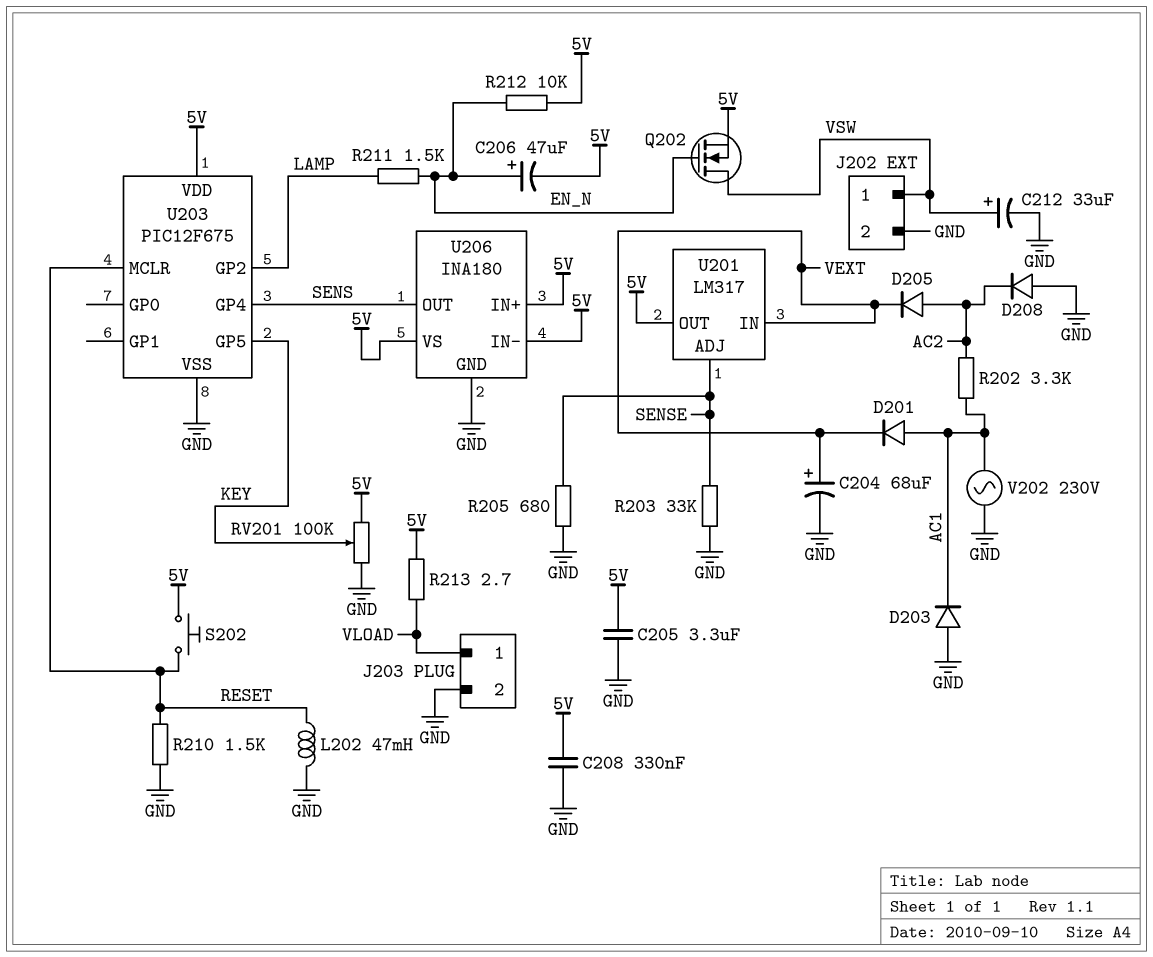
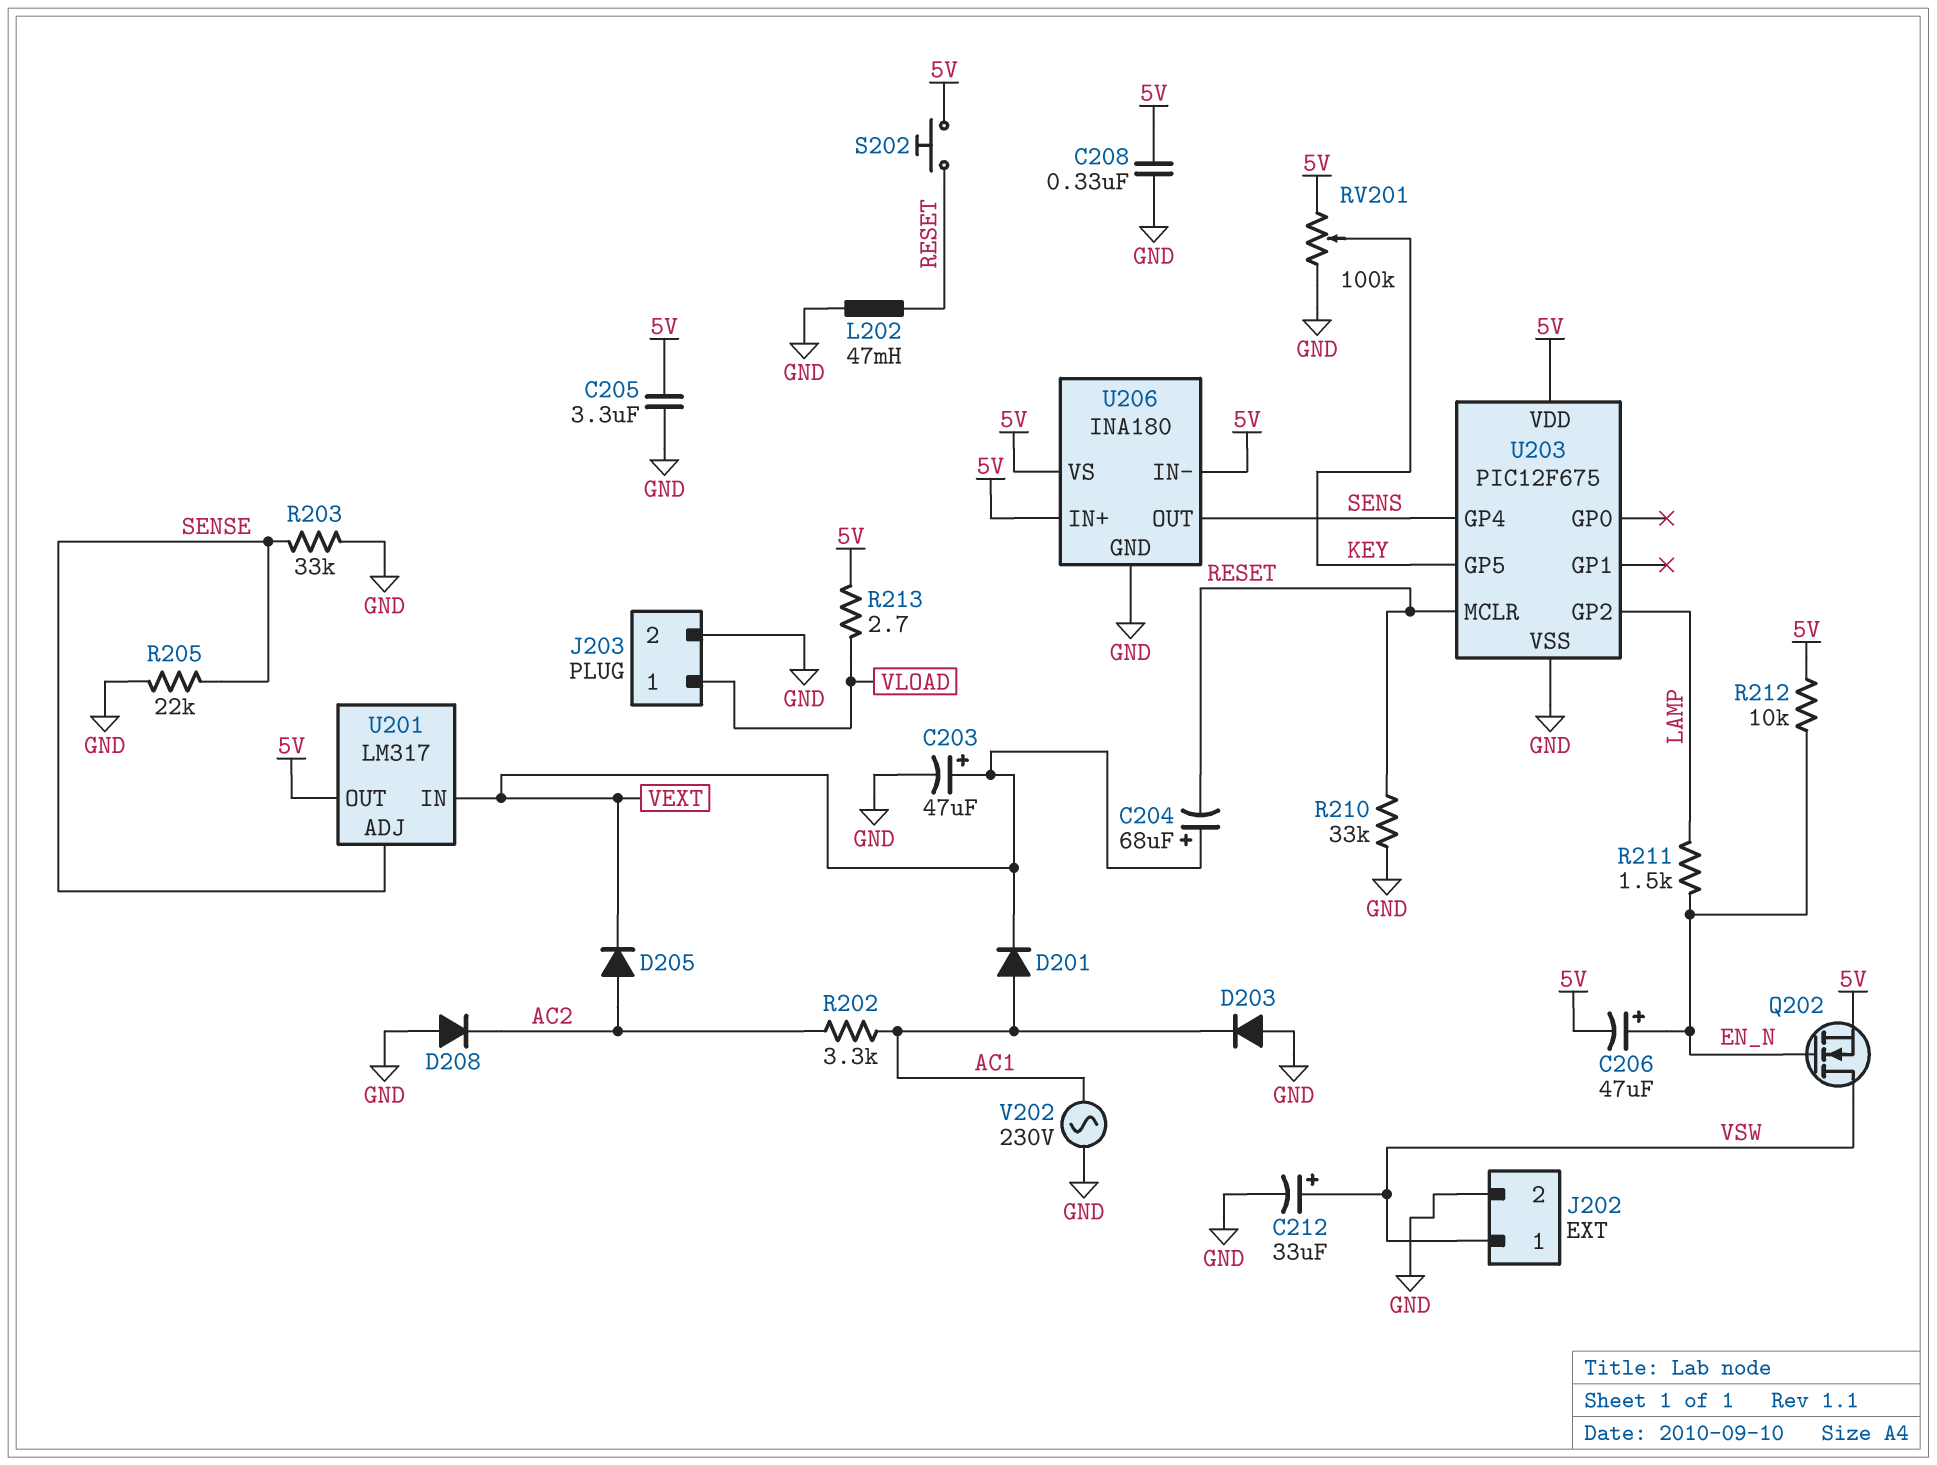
C203: none -> 47uF (plus VEXT, minus GND)
C204: 68uF (plus VEXT, minus GND) -> 68uF (plus VEXT, minus RESET)
R205: 680 (GND, SENSE) -> 22k (GND, SENSE)
R210: 1.5k (GND, RESET) -> 33k (GND, RESET)

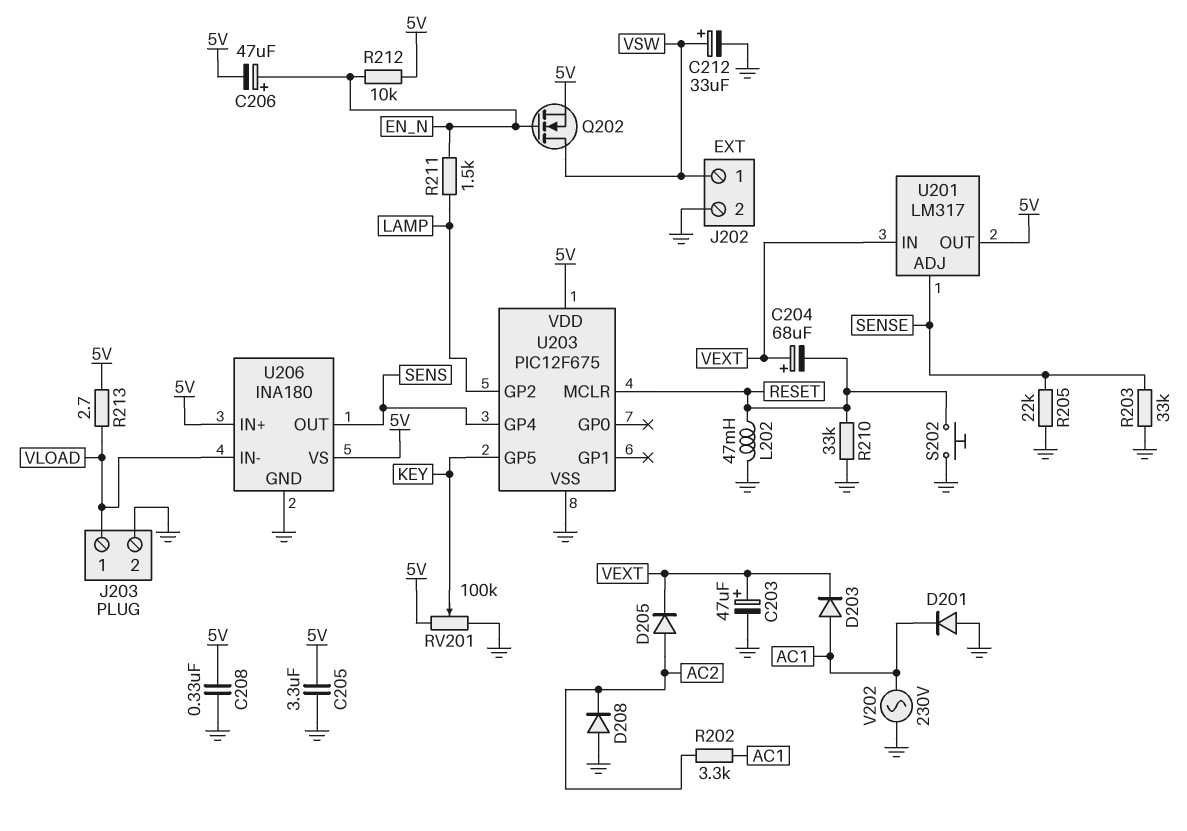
D201: diode (A AC1, K VEXT) -> diode (A GND, K AC1)
D203: diode (A GND, K AC1) -> diode (A AC1, K VEXT)
S202: button (5V, RESET) -> button (GND, RESET)
U206 pin IN-: 5V -> VLOAD

